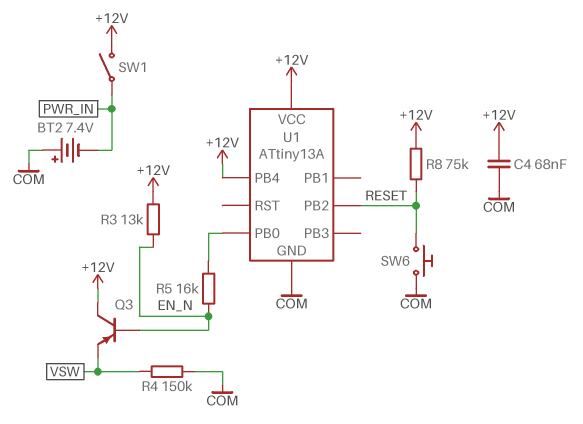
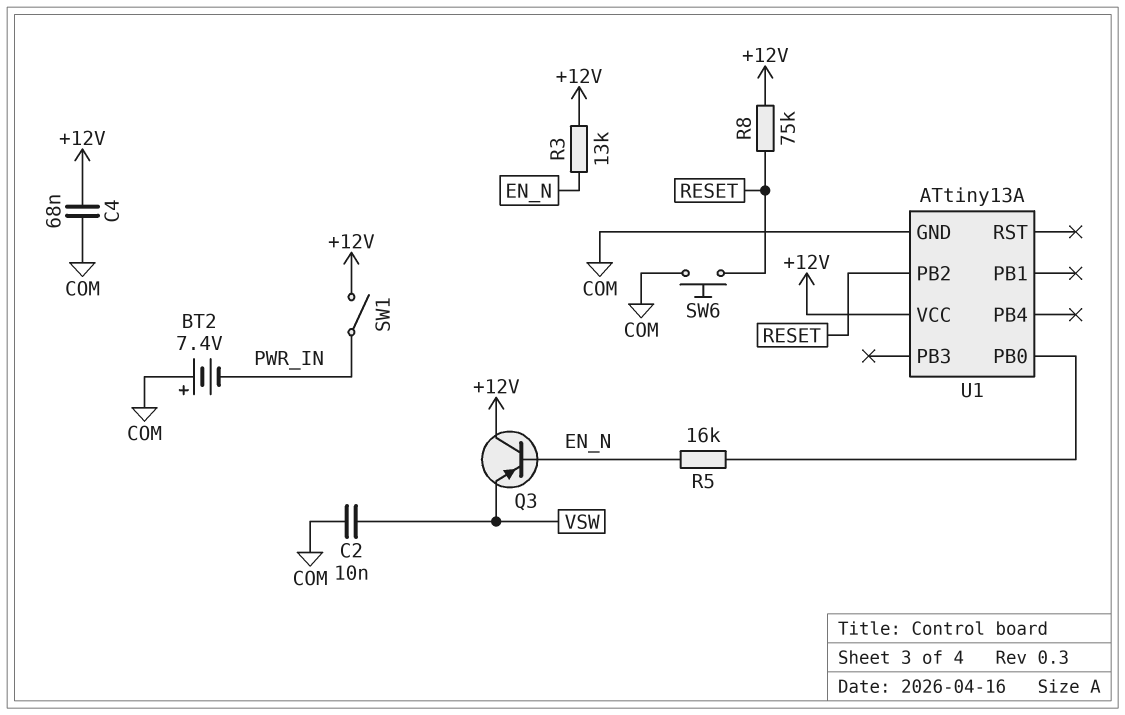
C2: none -> 10nF (COM, VSW)
R4: 150k (COM, VSW) -> none
U1 pin PB4: +12V -> none

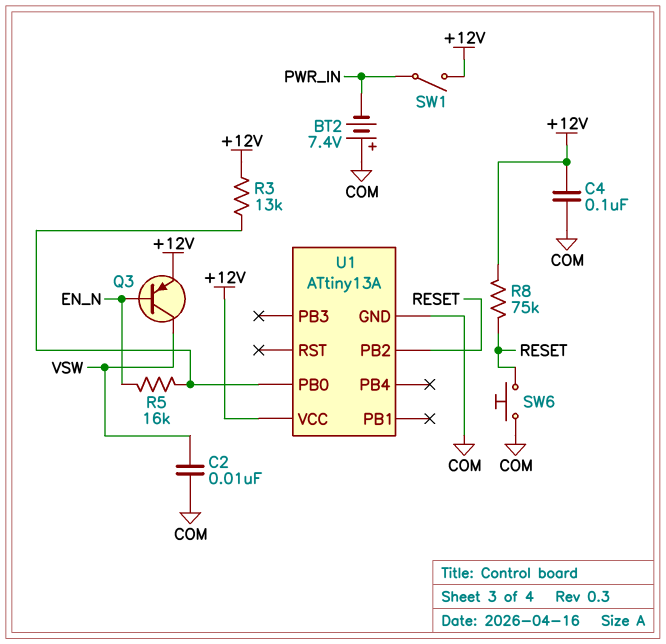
C4: 68nF (+12V, COM) -> 100nF (+12V, COM)
Q3: PNP (B EN_N, C +12V, E VSW) -> PNP (B EN_N, C VSW, E +12V)
R3: 13k (+12V, EN_N) -> 13k (+12V, U1/PB0)

